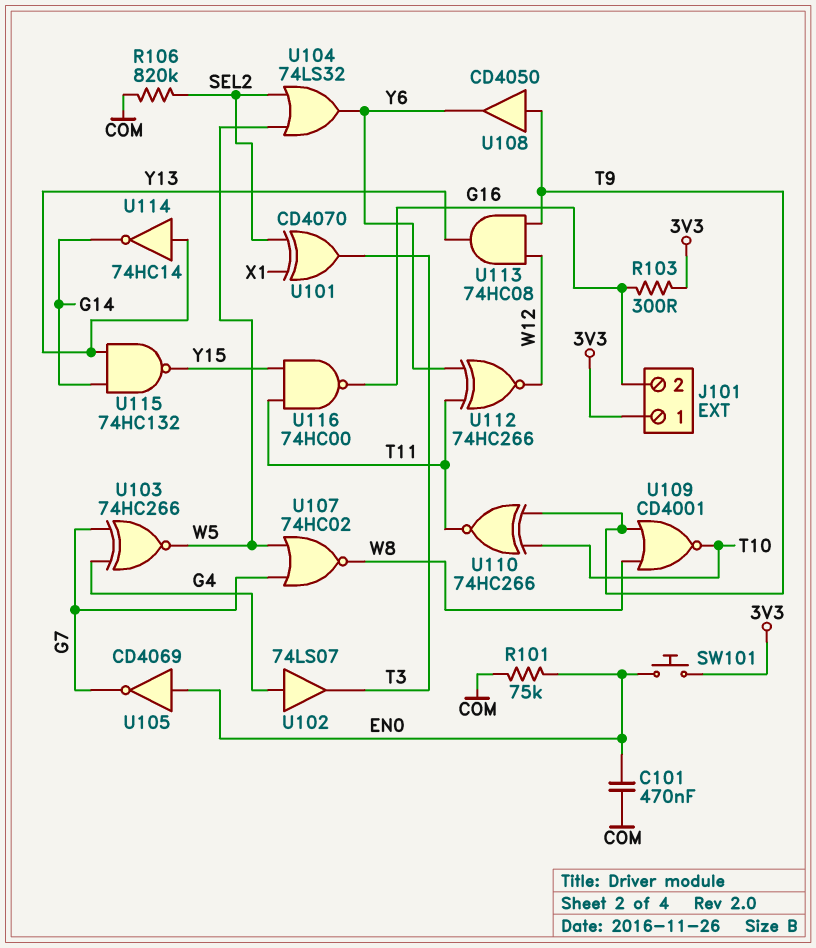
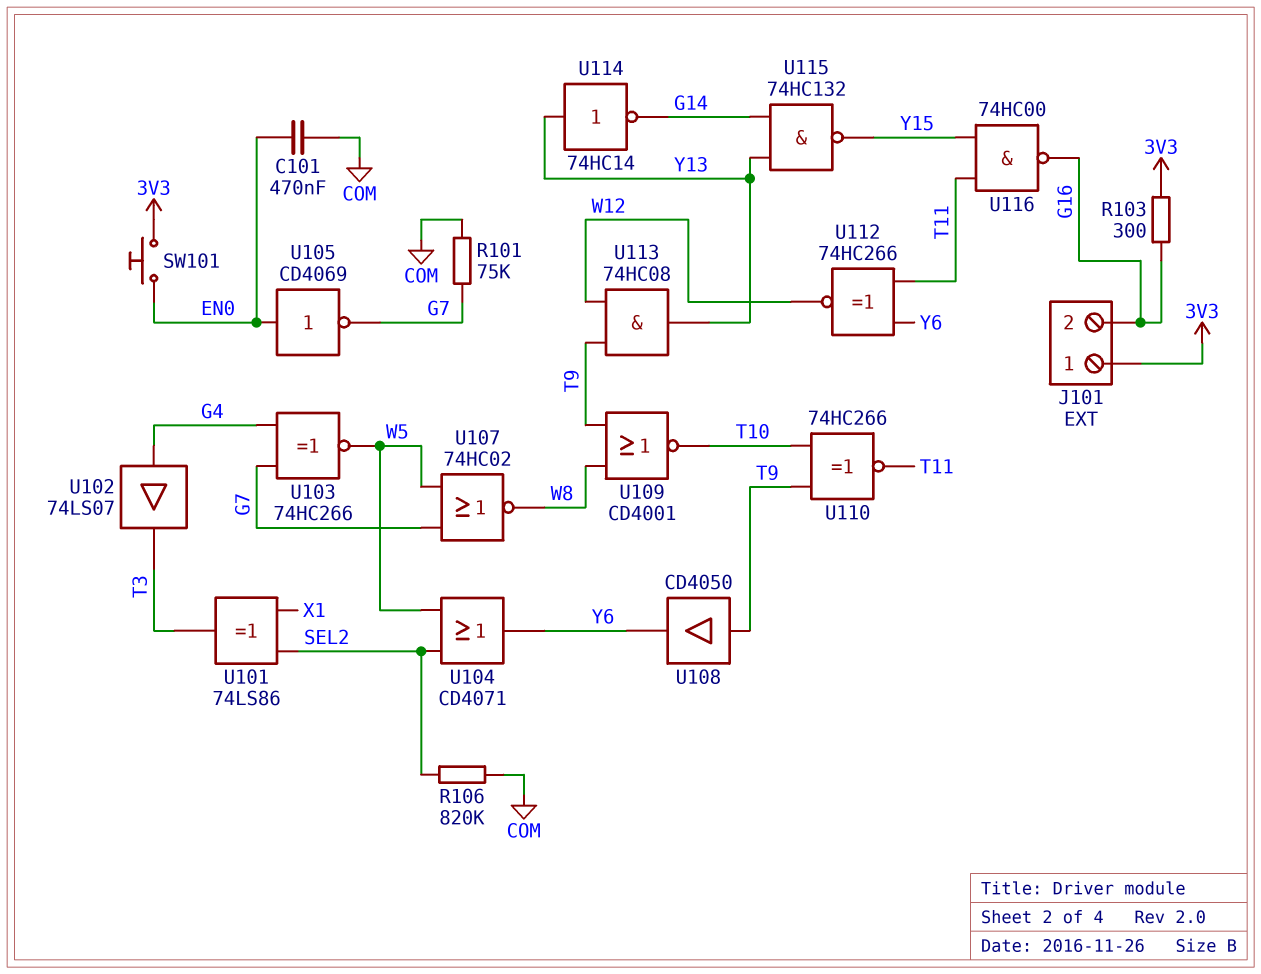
R101: 75k (COM, EN0) -> 75k (COM, G7)
U101: XOR CD4070 (in SEL2, in X1, out T3) -> XOR 74LS86 (in SEL2, in X1, out T3)
U104: OR 74LS32 (in SEL2, in W5, out Y6) -> OR CD4071 (in SEL2, in W5, out Y6)

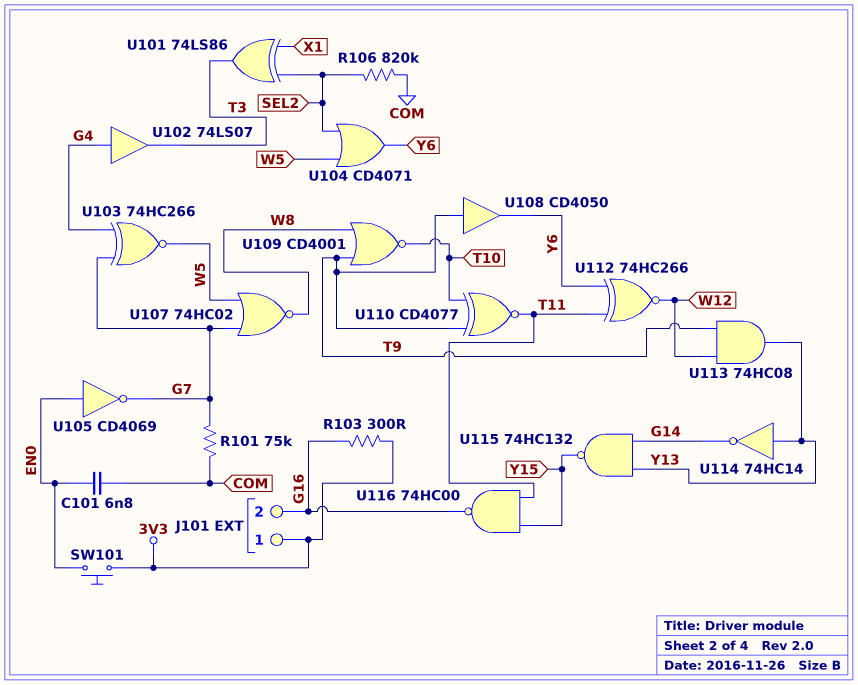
C101: 470nF (COM, EN0) -> 6.8nF (COM, EN0)
U110: XNOR 74HC266 (in T9, in T10, out T11) -> XNOR CD4077 (in T9, in T10, out T11)

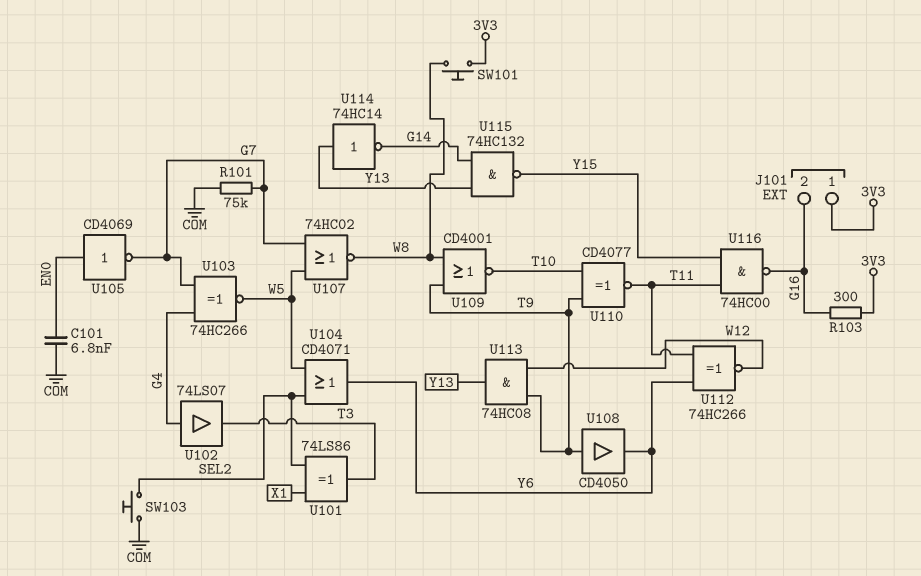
R106: 820k (COM, SEL2) -> none
SW101: button (3V3, EN0) -> button (3V3, W8)
SW103: none -> button (COM, SEL2)

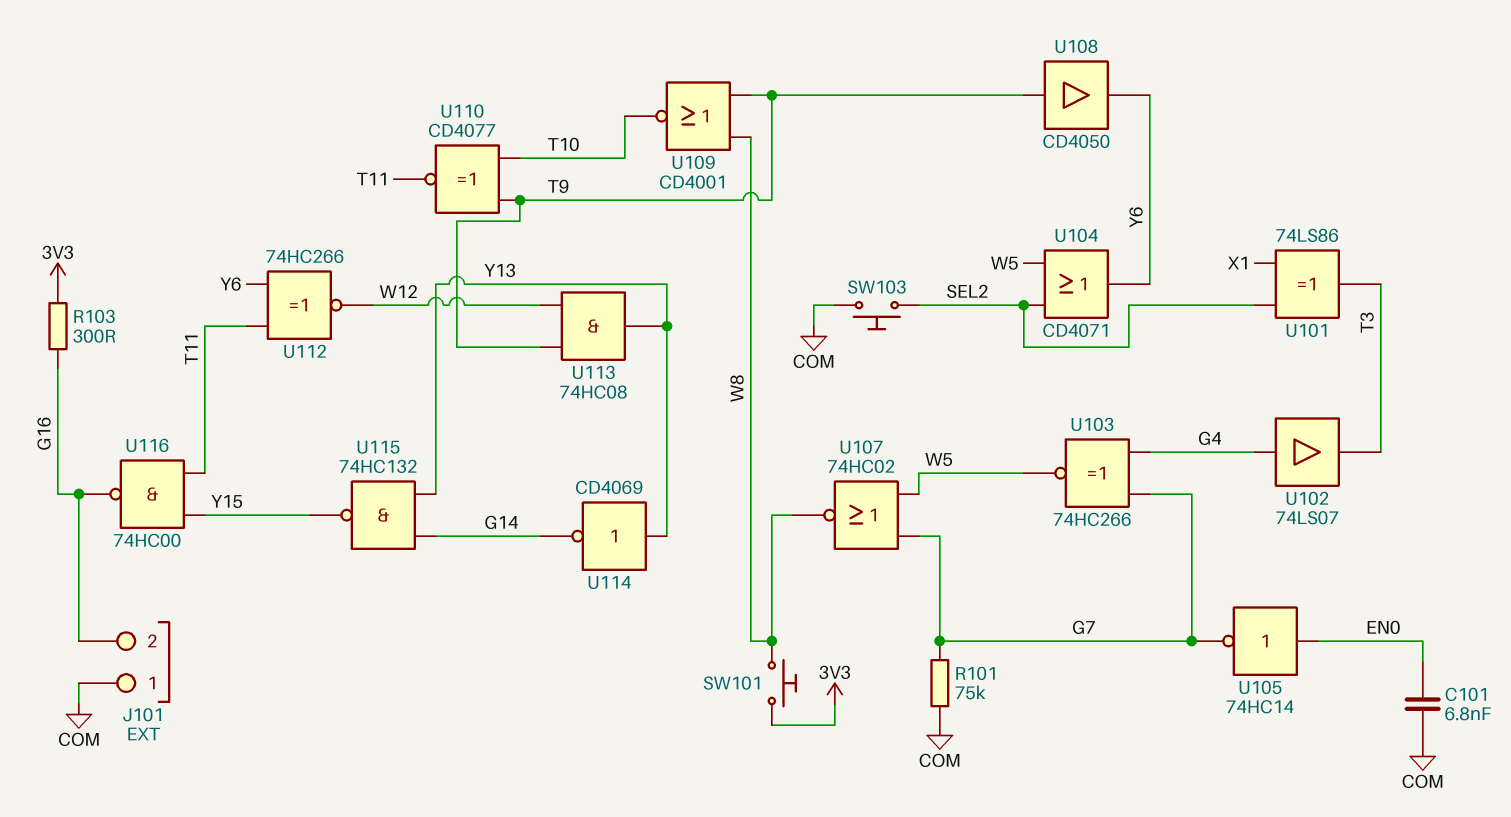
J101 pin 1: 3V3 -> COM
U105: NOT CD4069 (in EN0, out G7) -> NOT 74HC14 (in EN0, out G7)
U114: NOT 74HC14 (in Y13, out G14) -> NOT CD4069 (in Y13, out G14)

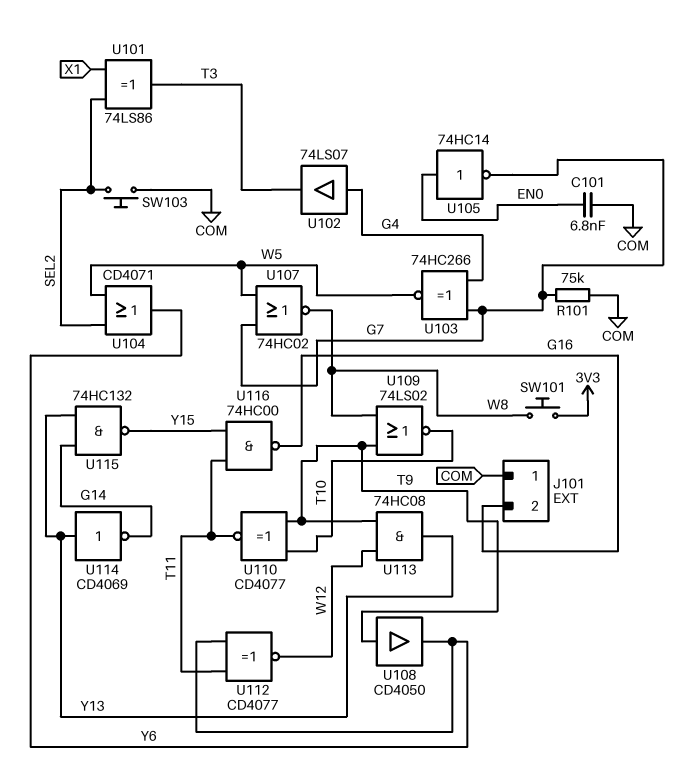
R103: 300 (3V3, G16) -> none
U109: NOR CD4001 (in T9, in W8, out T10) -> NOR 74LS02 (in T9, in W8, out T10)
U112: XNOR 74HC266 (in T11, in Y6, out W12) -> XNOR CD4077 (in T11, in Y6, out W12)

